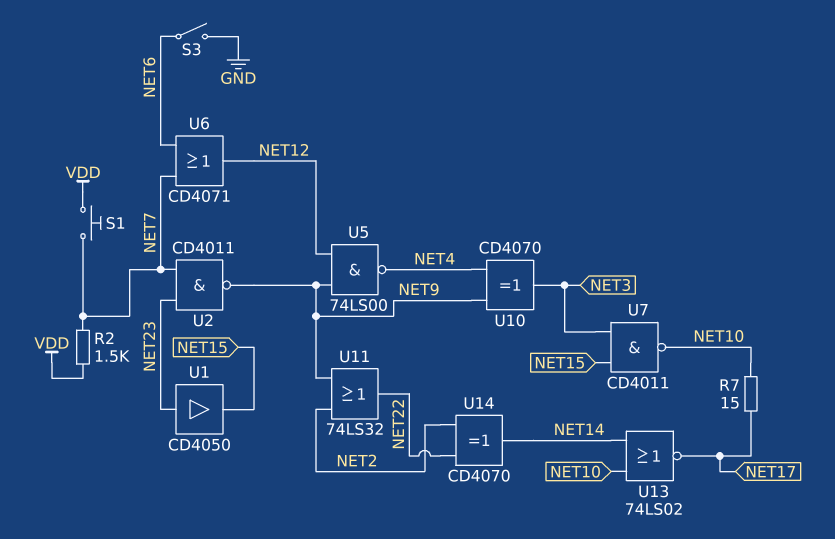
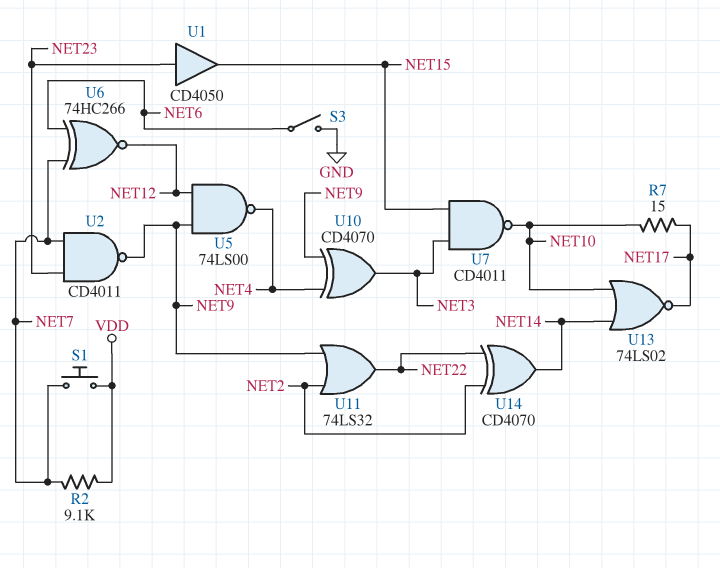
R2: 1.5k (NET7, VDD) -> 9.1k (NET7, VDD)
U6: OR CD4071 (in NET6, in NET7, out NET12) -> XNOR 74HC266 (in NET6, in NET7, out NET12)

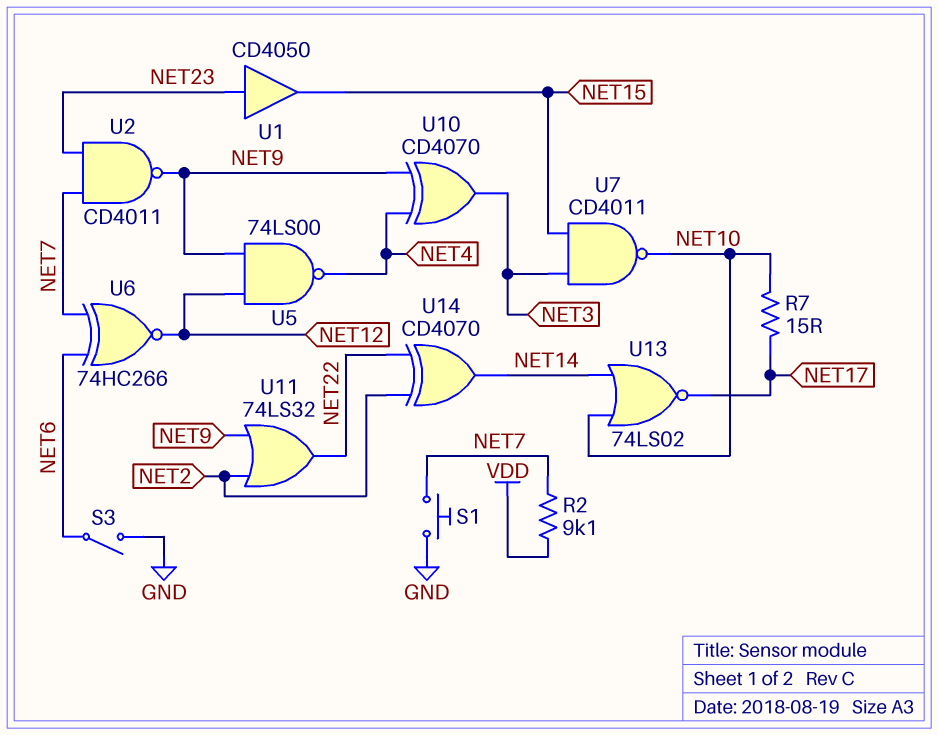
S1: button (NET7, VDD) -> button (GND, NET7)

